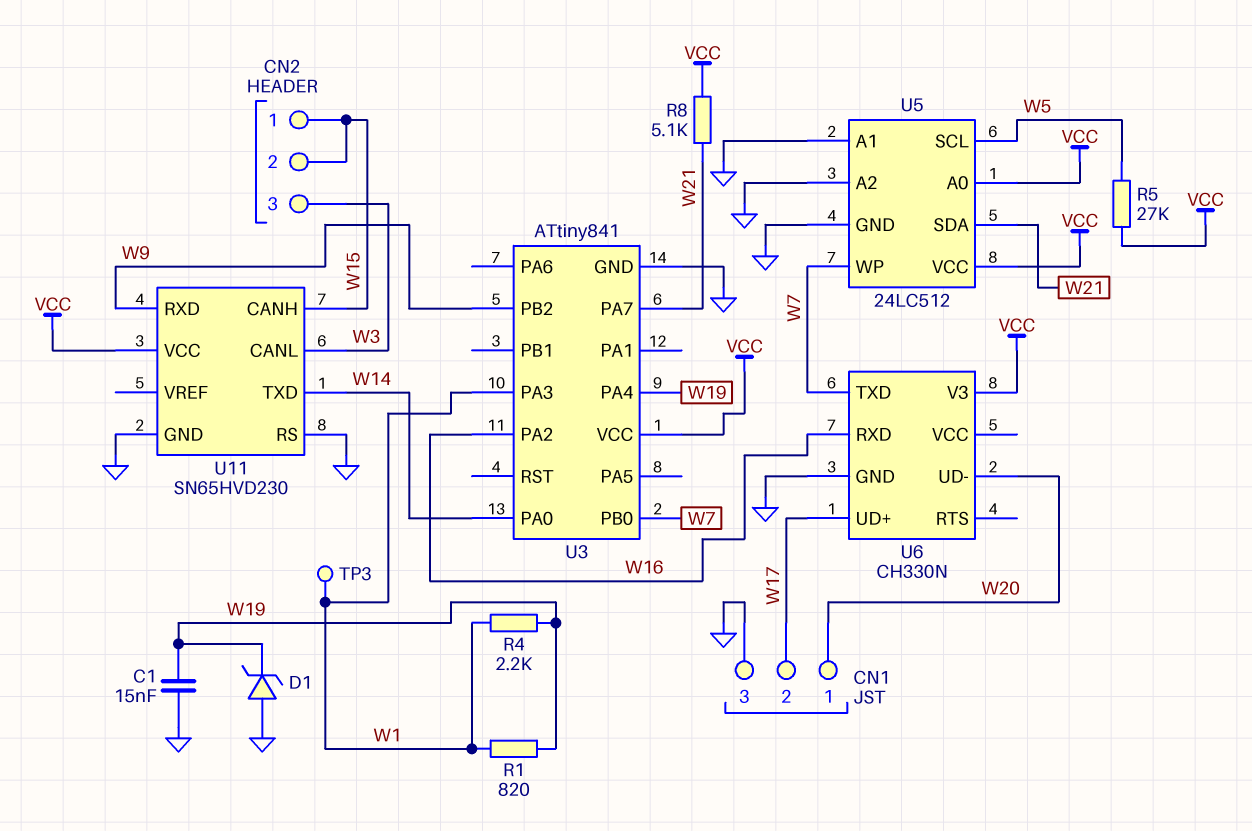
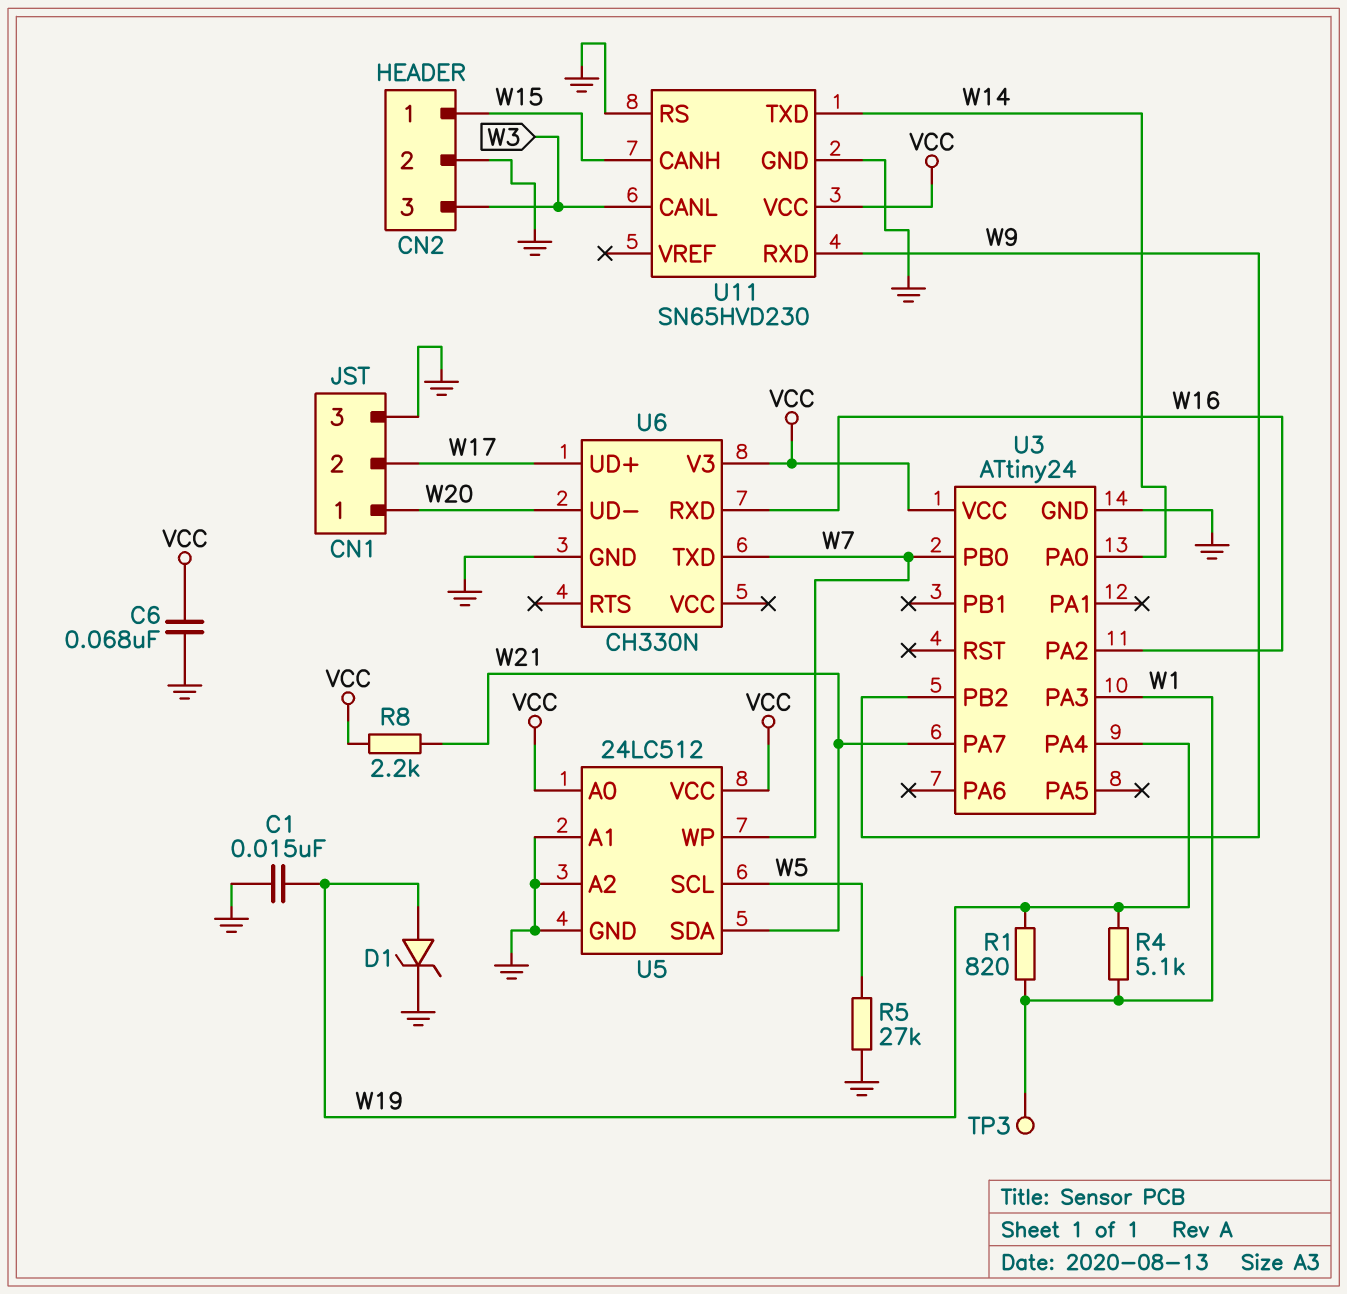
C6: none -> 68nF (GND, VCC)
CN2 pin 2: W15 -> GND
D1: zener (A GND, K W19) -> zener (A W19, K GND)
R4: 2.2k (W1, W19) -> 5.1k (W1, W19)
R5: 27k (VCC, W5) -> 27k (GND, W5)
R8: 5.1k (VCC, W21) -> 2.2k (VCC, W21)
U3: ATtiny841 -> ATtiny24

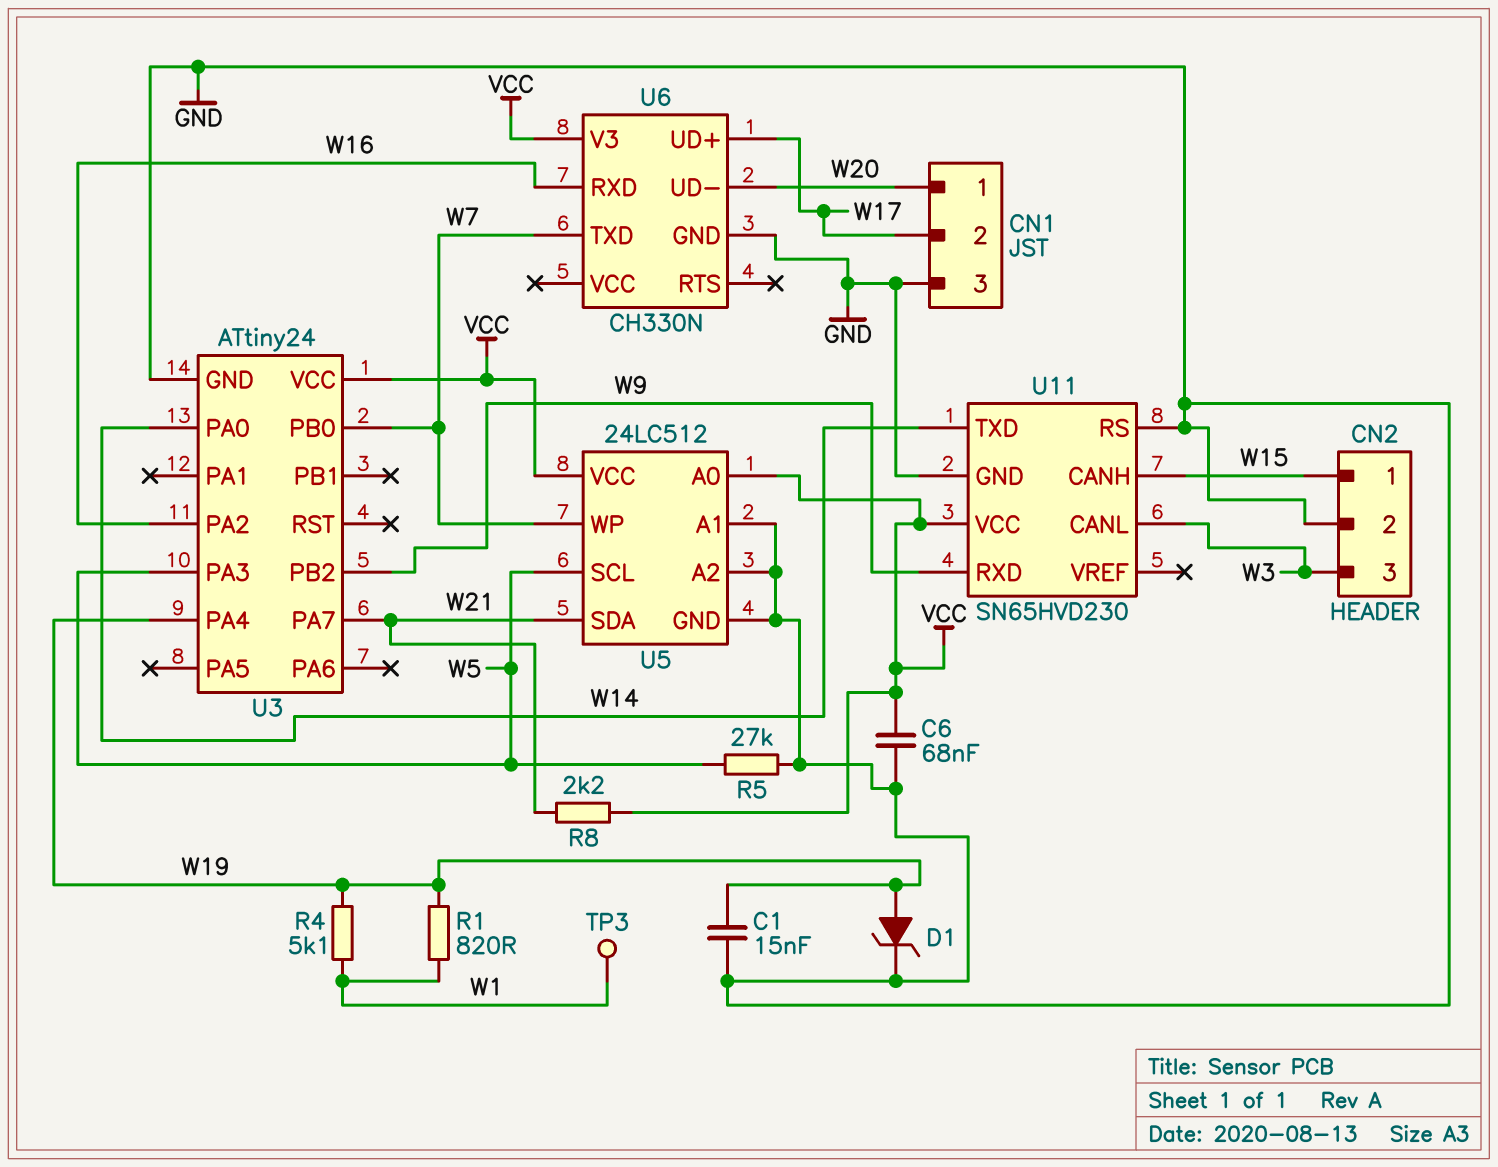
U3 pin PA3: W1 -> W5

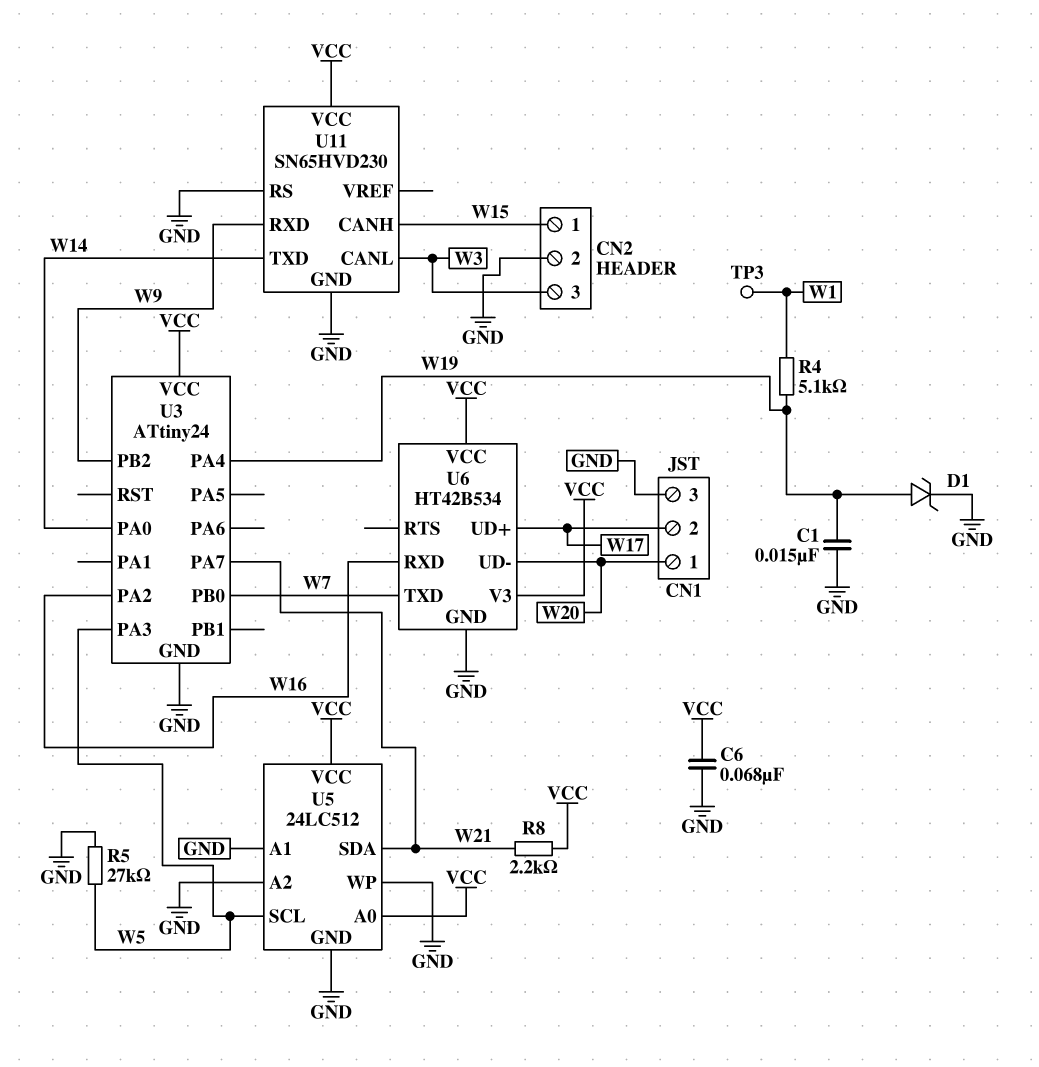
R1: 820 (W1, W19) -> none
U5 pin WP: W7 -> GND
U6: CH330N -> HT42B534
U6 pin VCC: none -> VCC

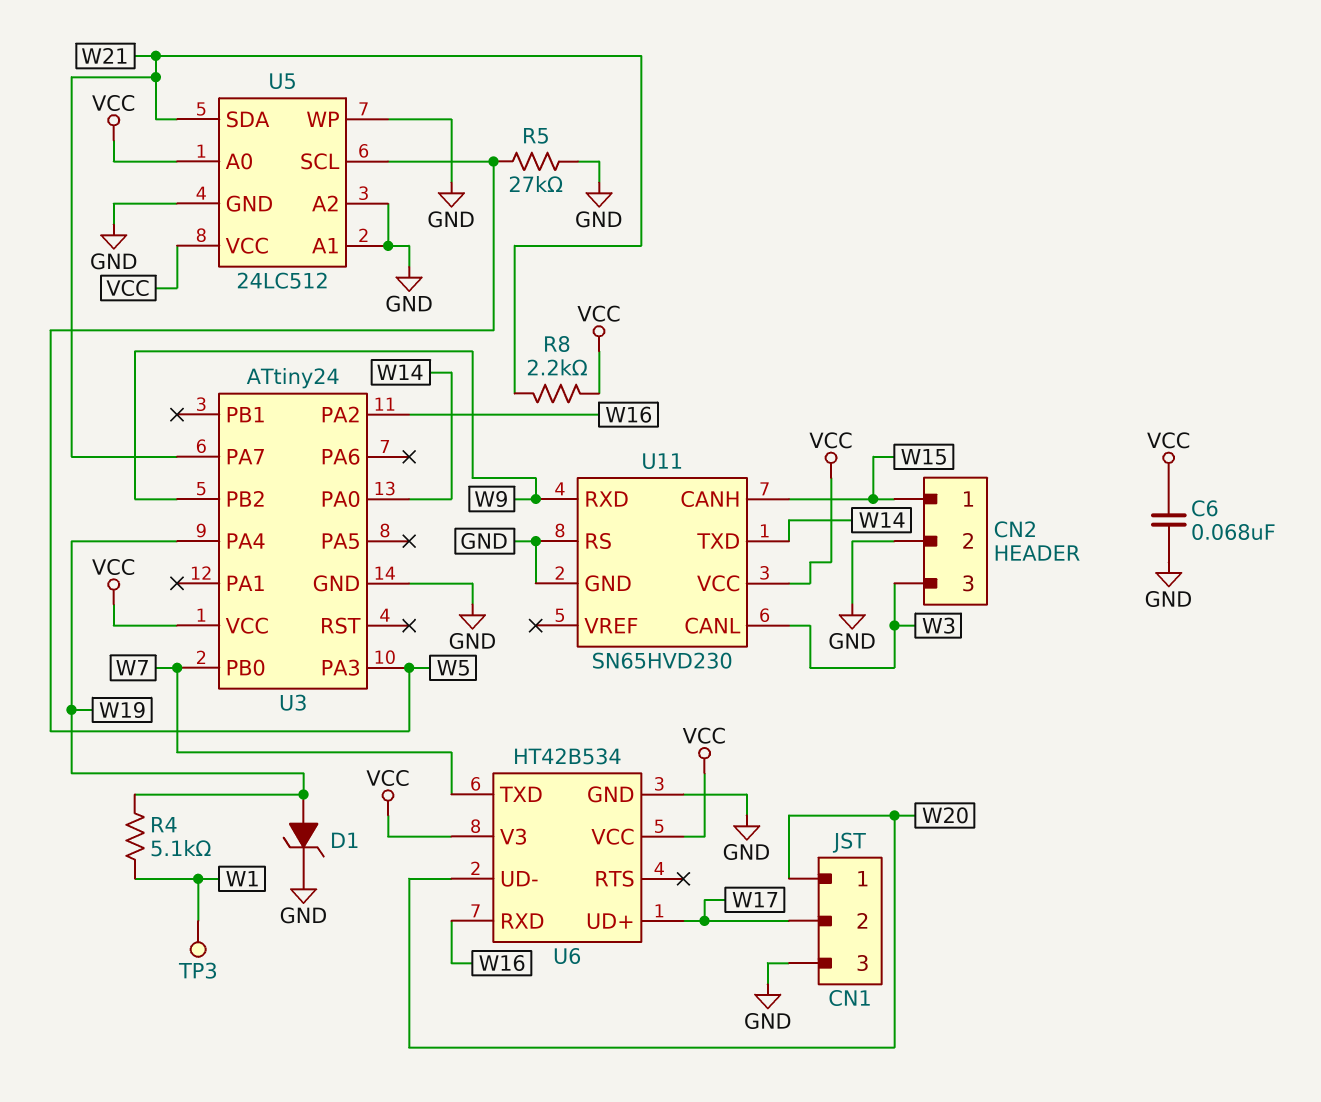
C1: 15nF (GND, W19) -> none

